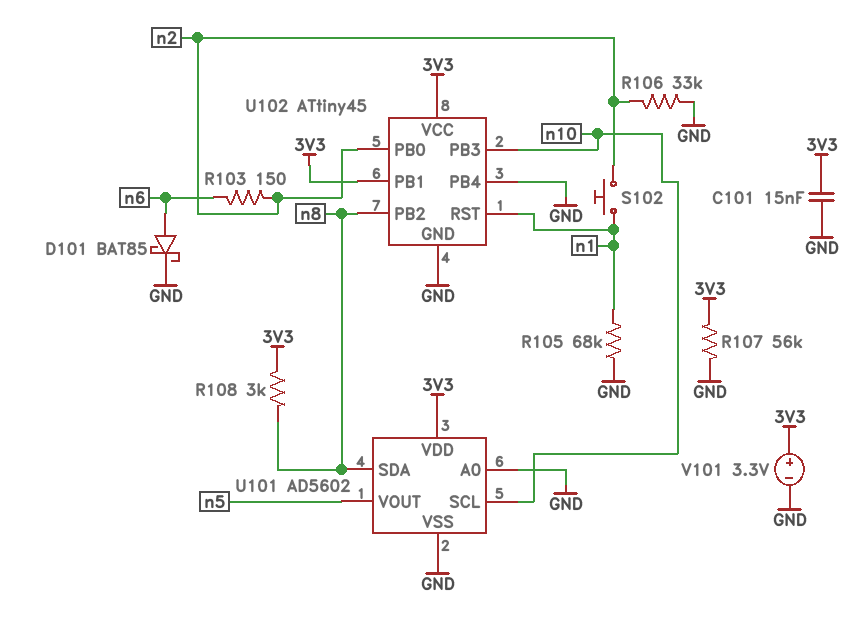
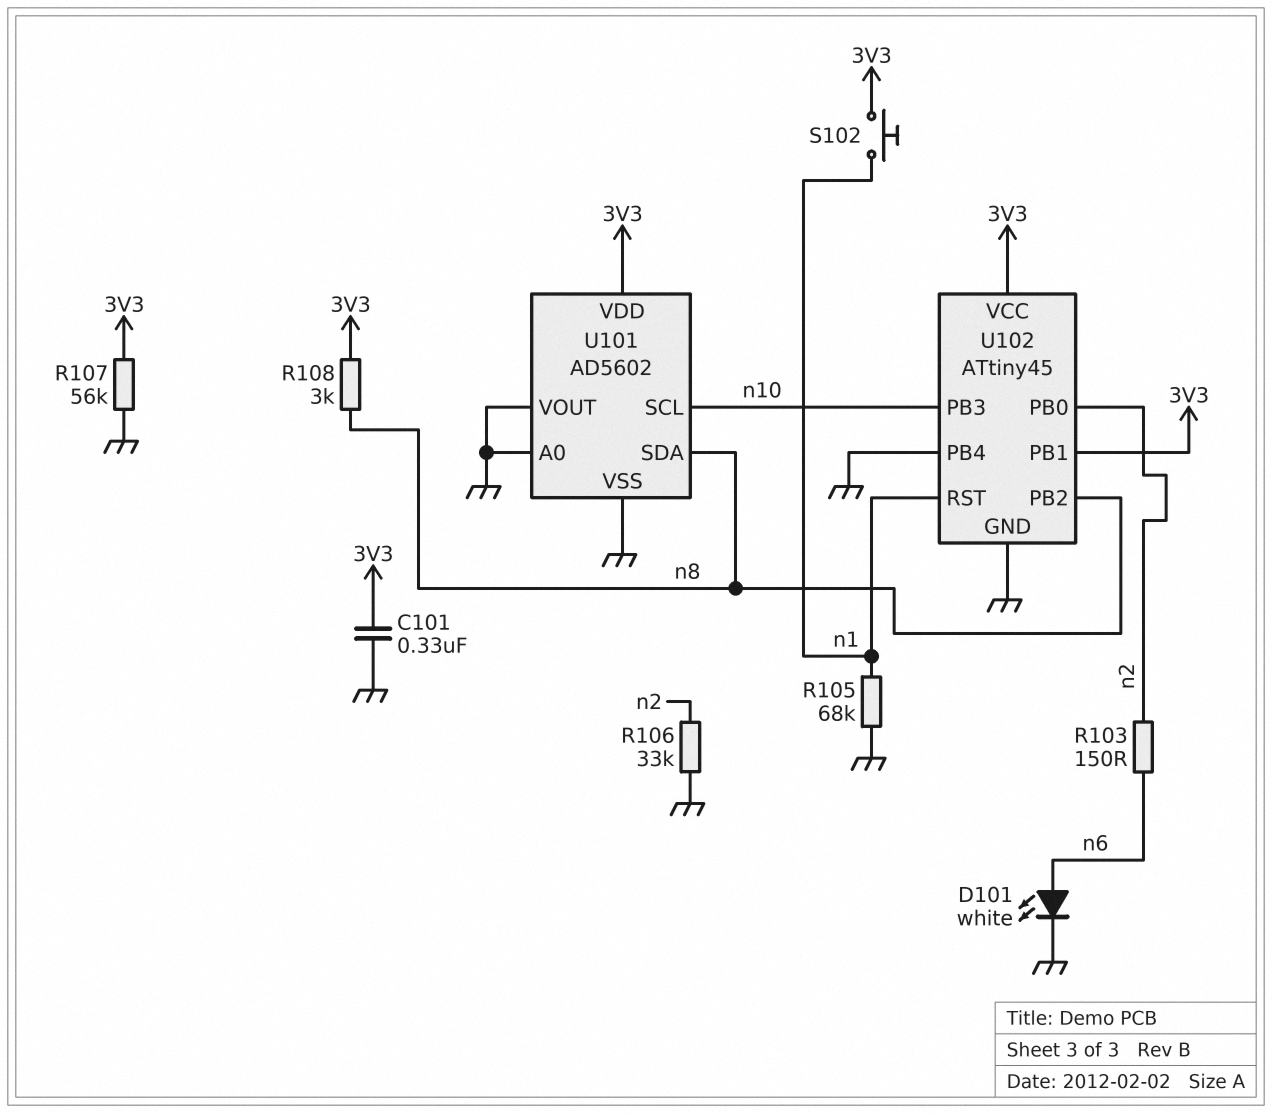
C101: 15nF (3V3, GND) -> 330nF (3V3, GND)
D101: schottky BAT85 (A n6, K GND) -> LED white (A n6, K GND)
S102: button (n1, n2) -> button (3V3, n1)
U101 pin VOUT: n5 -> GND
V101: 3.3V (plus 3V3, minus GND) -> none

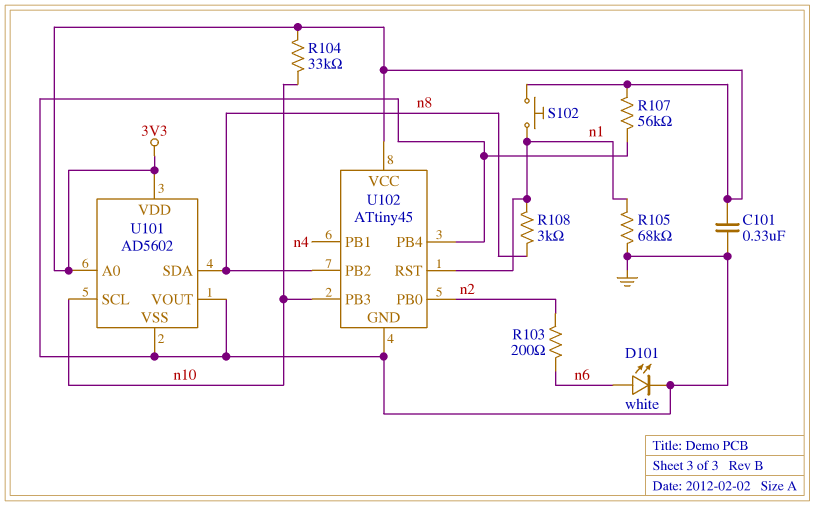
R103: 150 (n2, n6) -> 200 (n2, n6)
R104: none -> 33k (3V3, n10)
R106: 33k (GND, n2) -> none
R108: 3k (3V3, n8) -> 3k (n1, n8)
U101 pin A0: GND -> 3V3
U102 pin PB1: 3V3 -> n4

